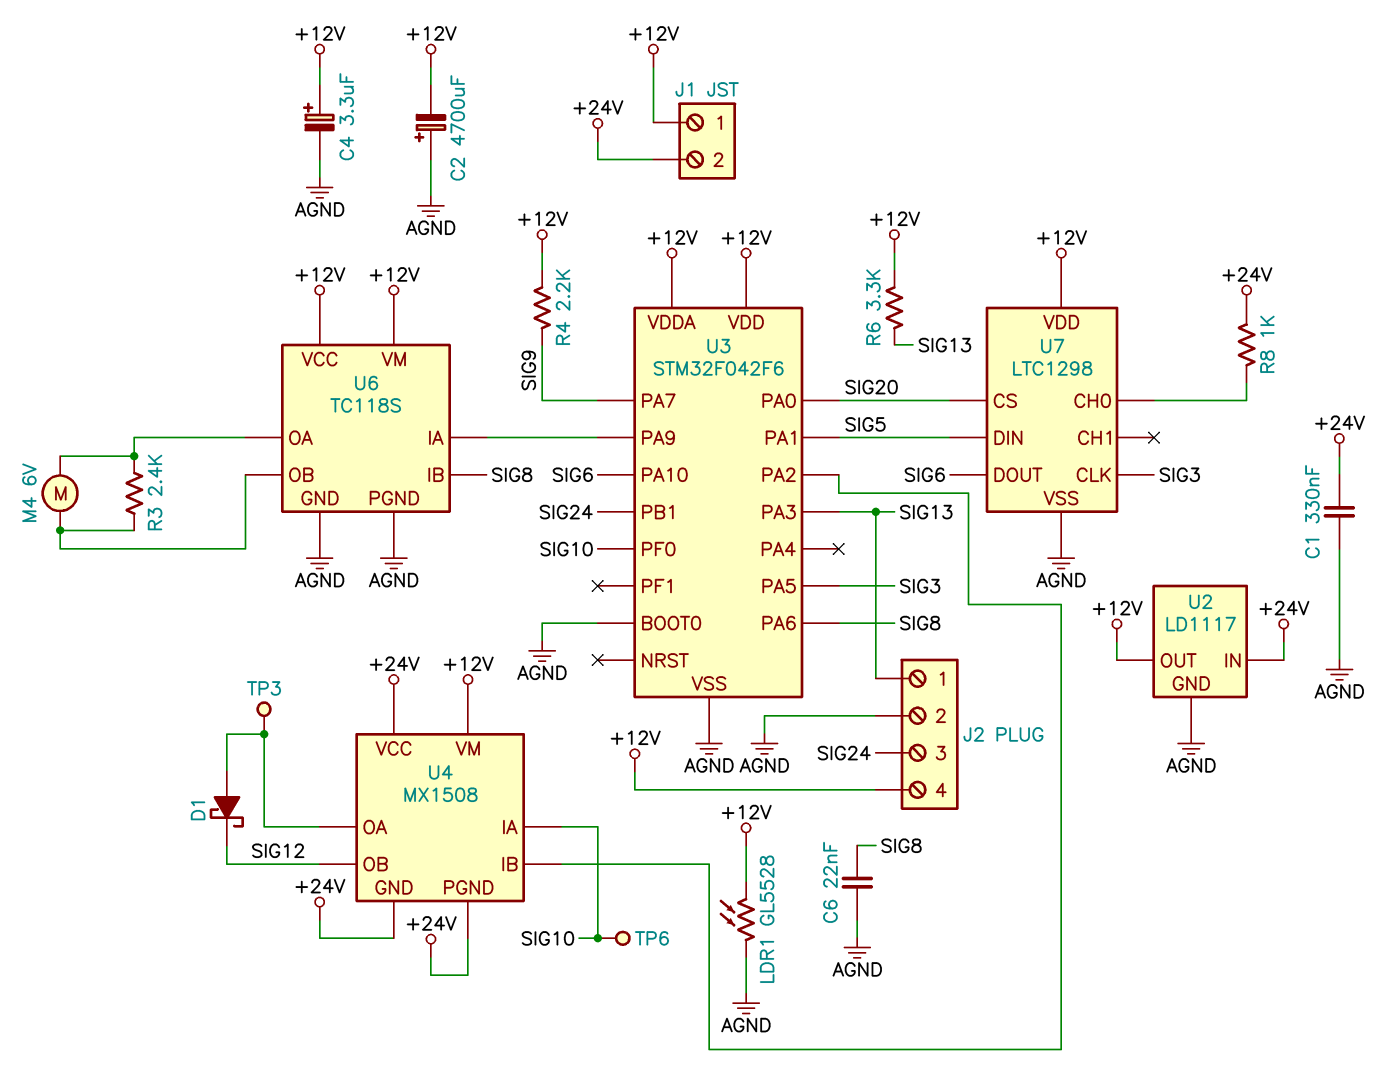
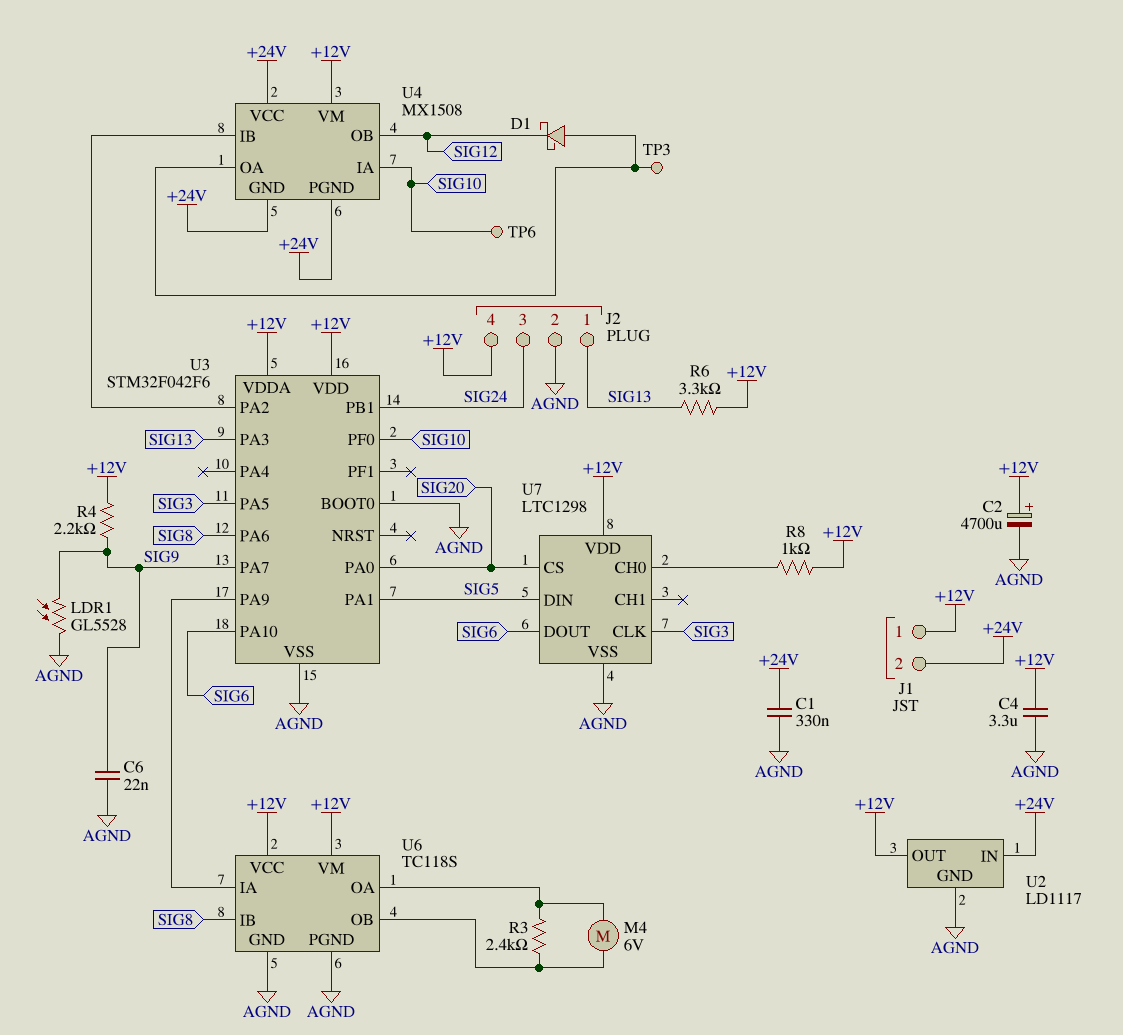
C2: 4700uF (plus AGND, minus +12V) -> 4700uF (plus +12V, minus AGND)
C4: 3.3uF (plus +12V, minus AGND) -> 3.3uF (+12V, AGND)
C6: 22nF (AGND, SIG8) -> 22nF (AGND, SIG9)
LDR1: GL5528 (+12V, AGND) -> GL5528 (AGND, SIG9)
R8: 1k (+24V, U7/CH0) -> 1k (+12V, U7/CH0)

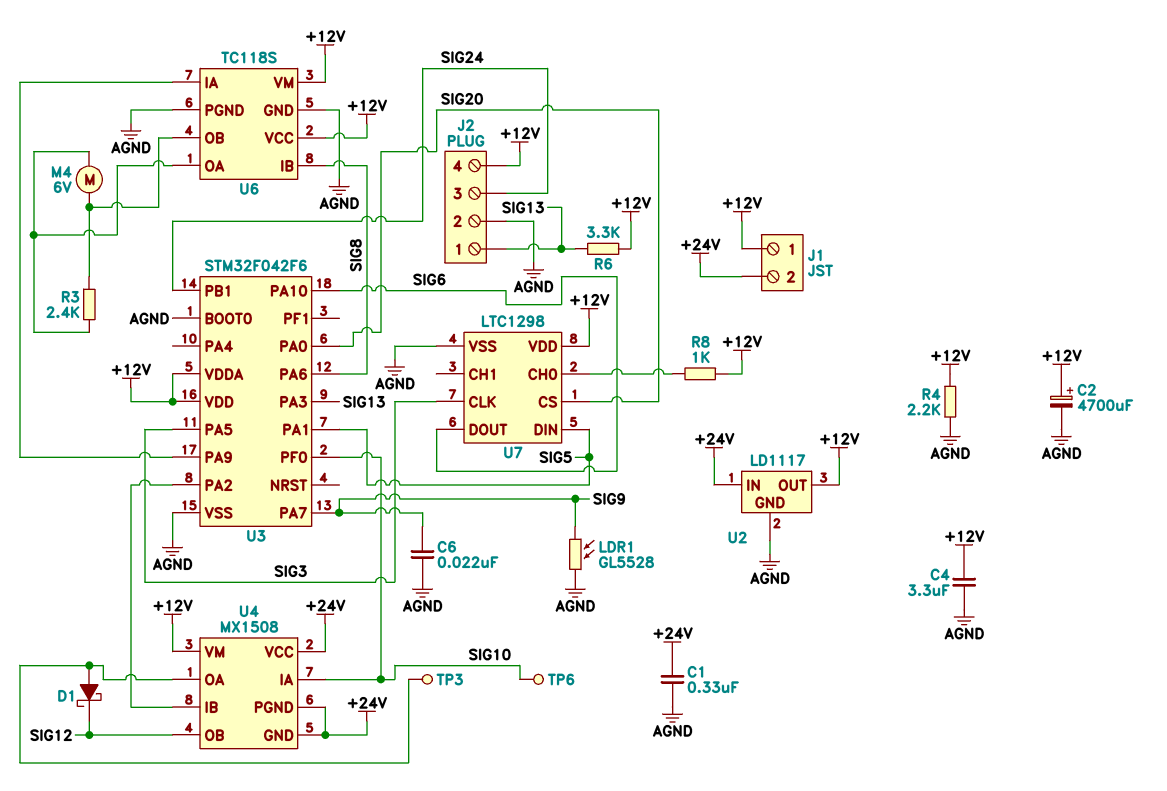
R4: 2.2k (+12V, SIG9) -> 2.2k (+12V, AGND)

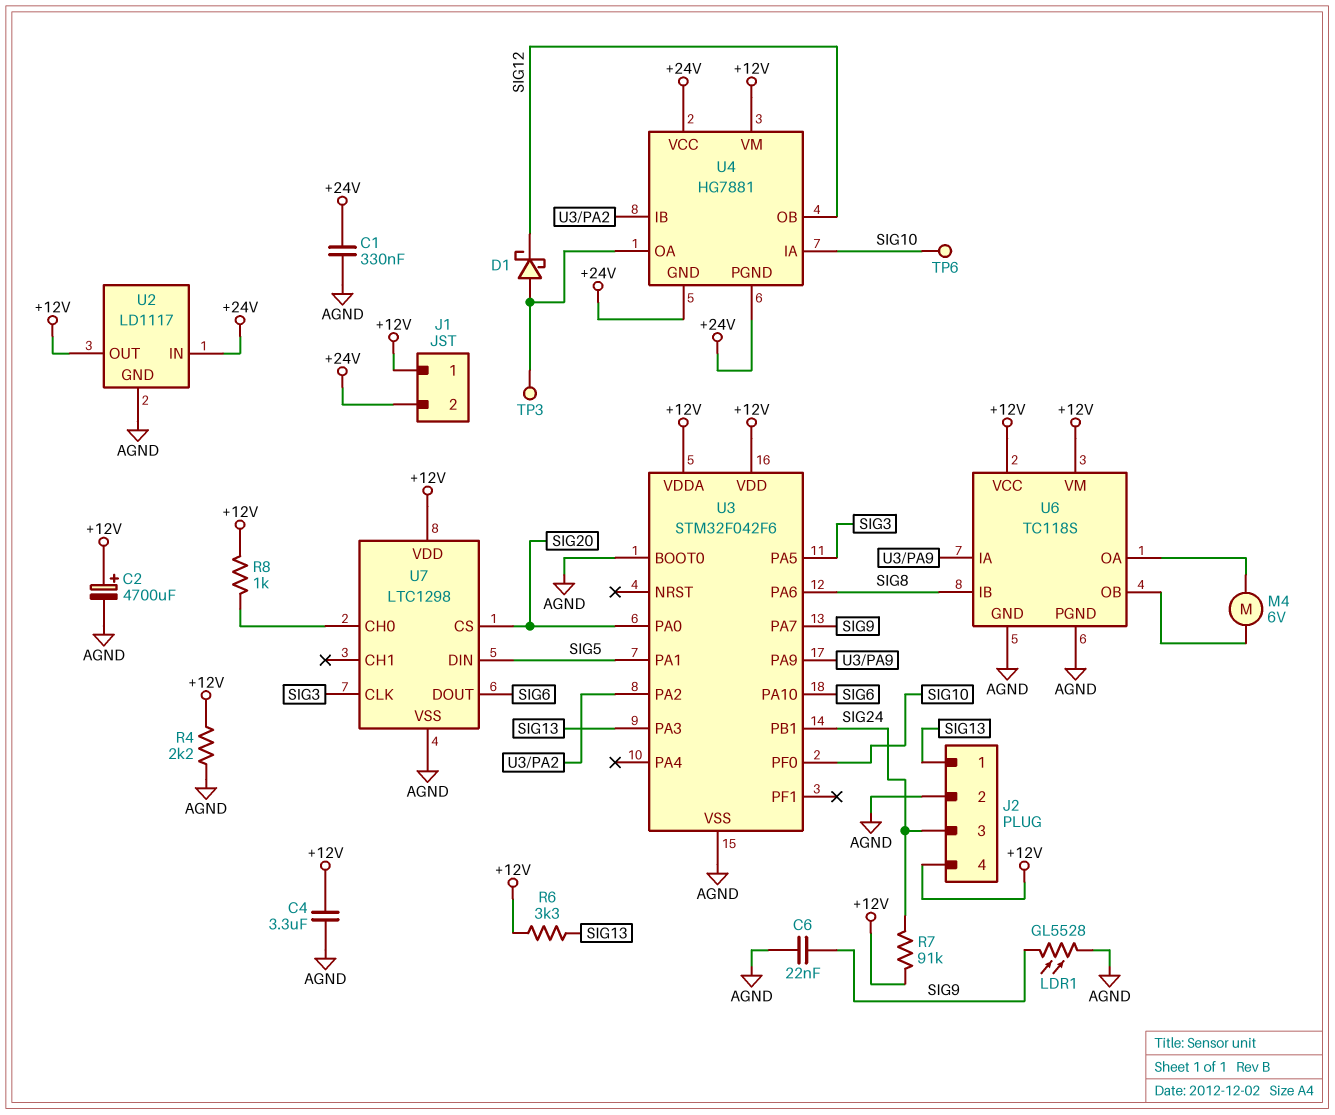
R3: 2.4k (U6/OA, U6/OB) -> none
R7: none -> 91k (+12V, SIG24)
U4: MX1508 -> HG7881

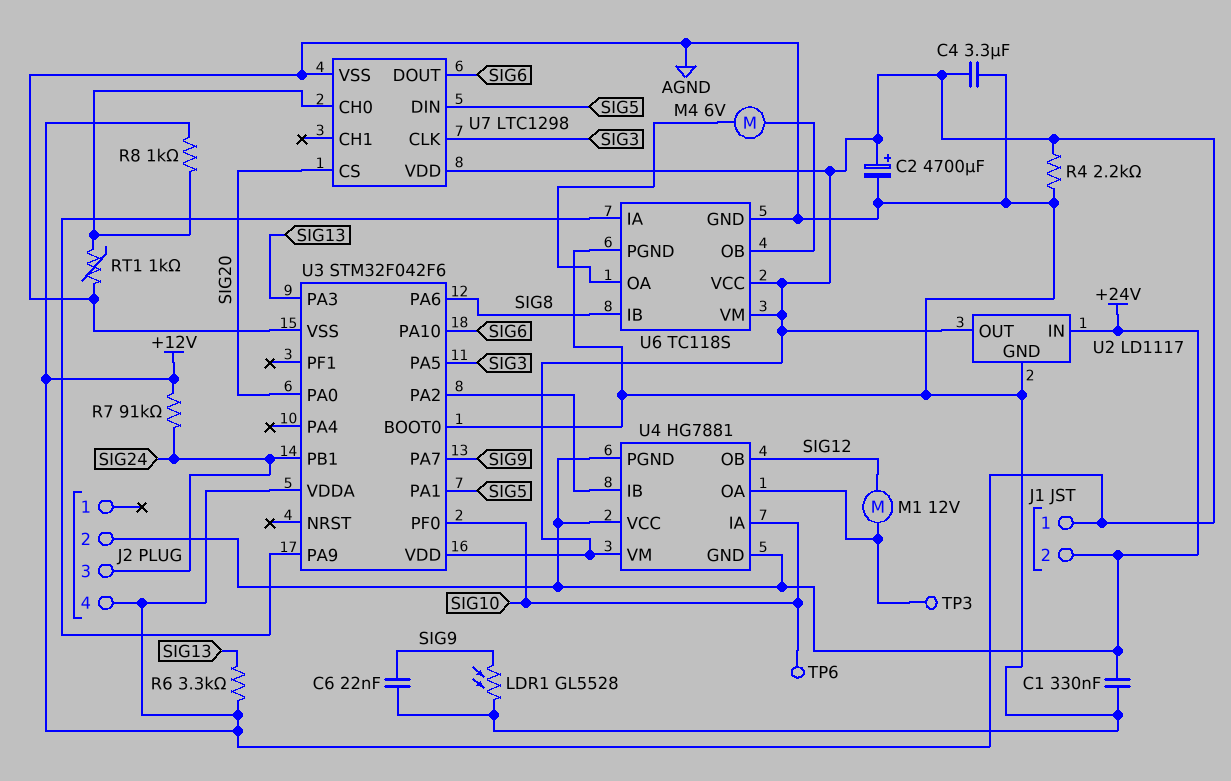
D1: schottky (A U4/OA, K SIG12) -> none
J2 pin 1: SIG13 -> none
J2 pin 2: AGND -> +24V
M1: none -> motor 12V (SIG12, U4/OA)
RT1: none -> 1k (AGND, U7/CH0)

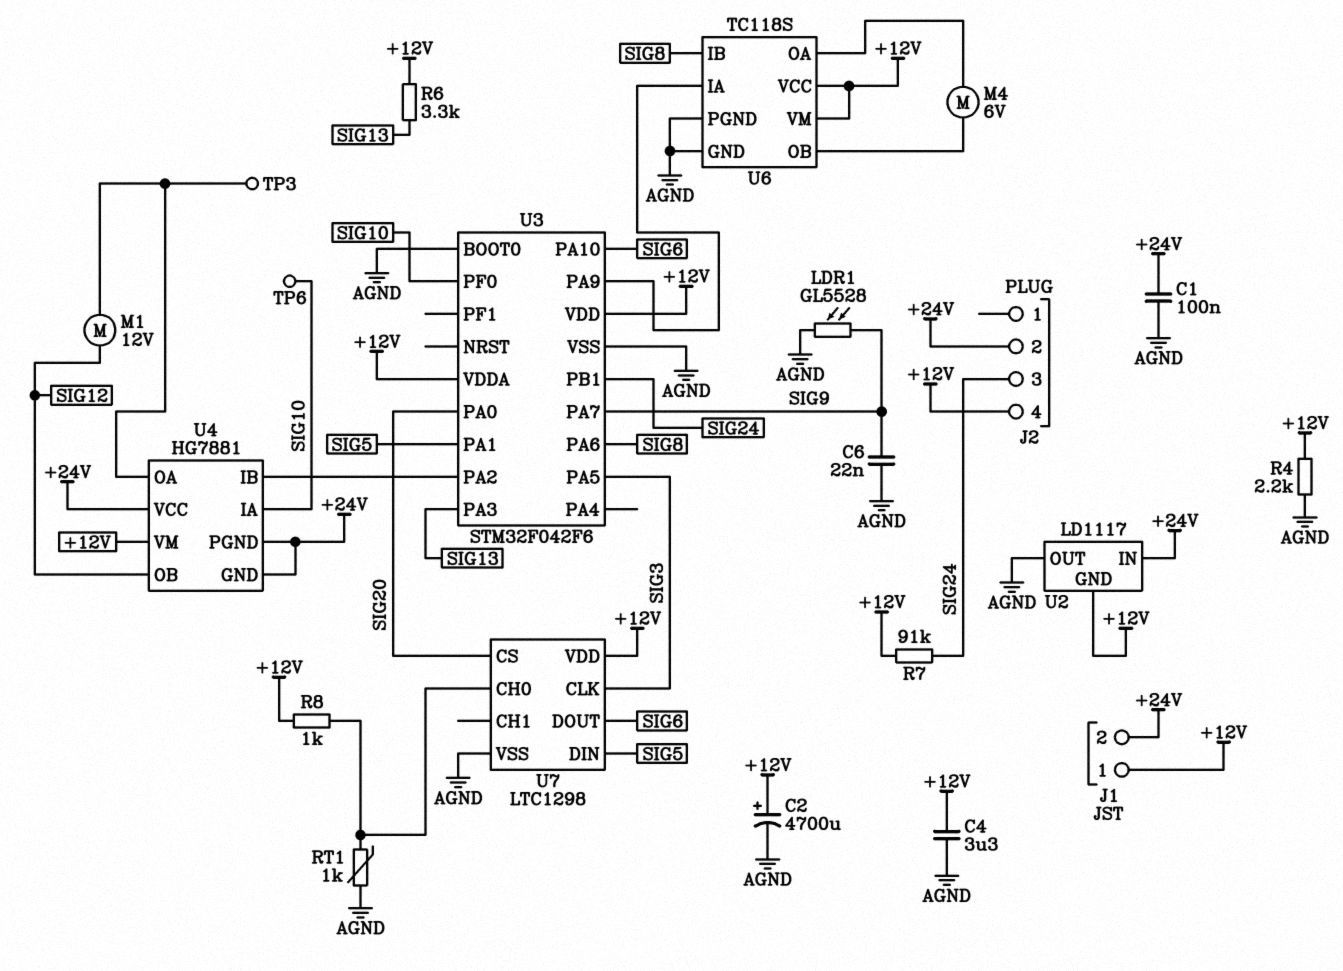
C1: 330nF (+24V, AGND) -> 100nF (+24V, AGND)
U2 pin GND: AGND -> +12V
U2 pin OUT: +12V -> AGND

